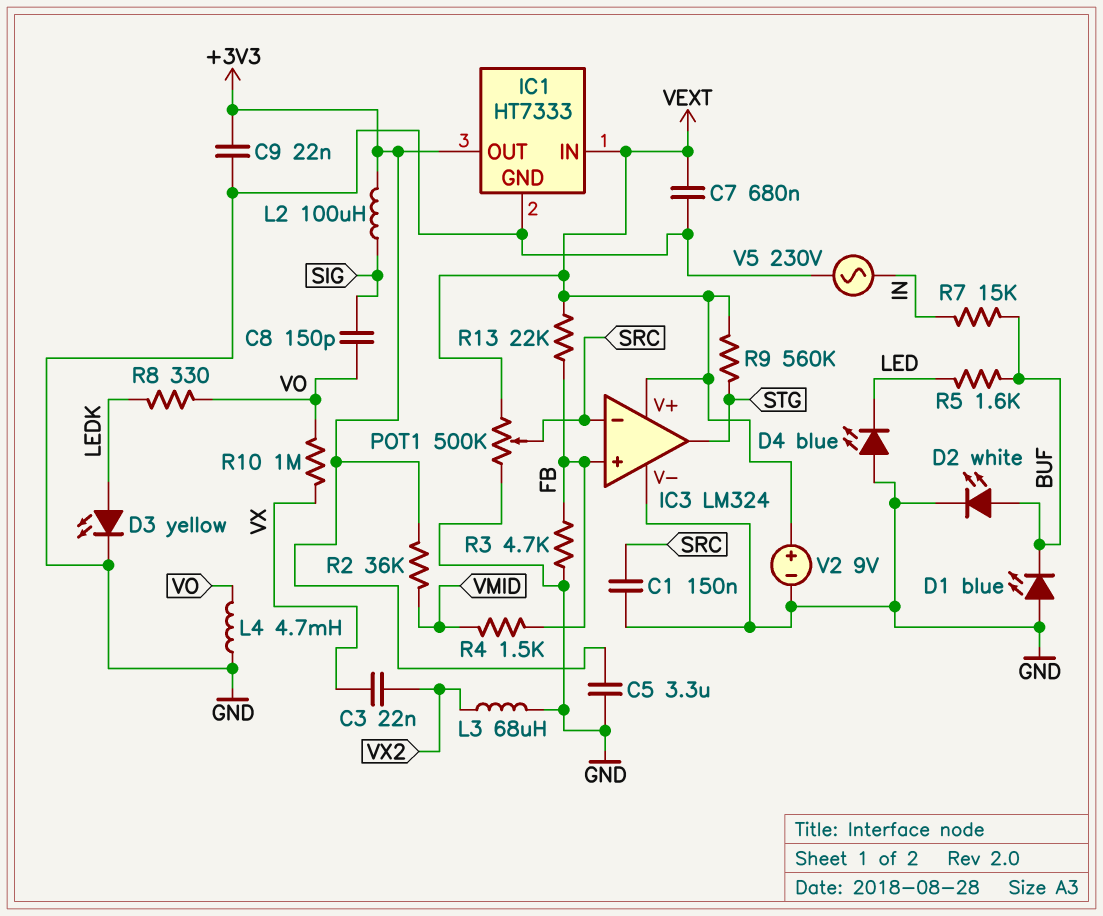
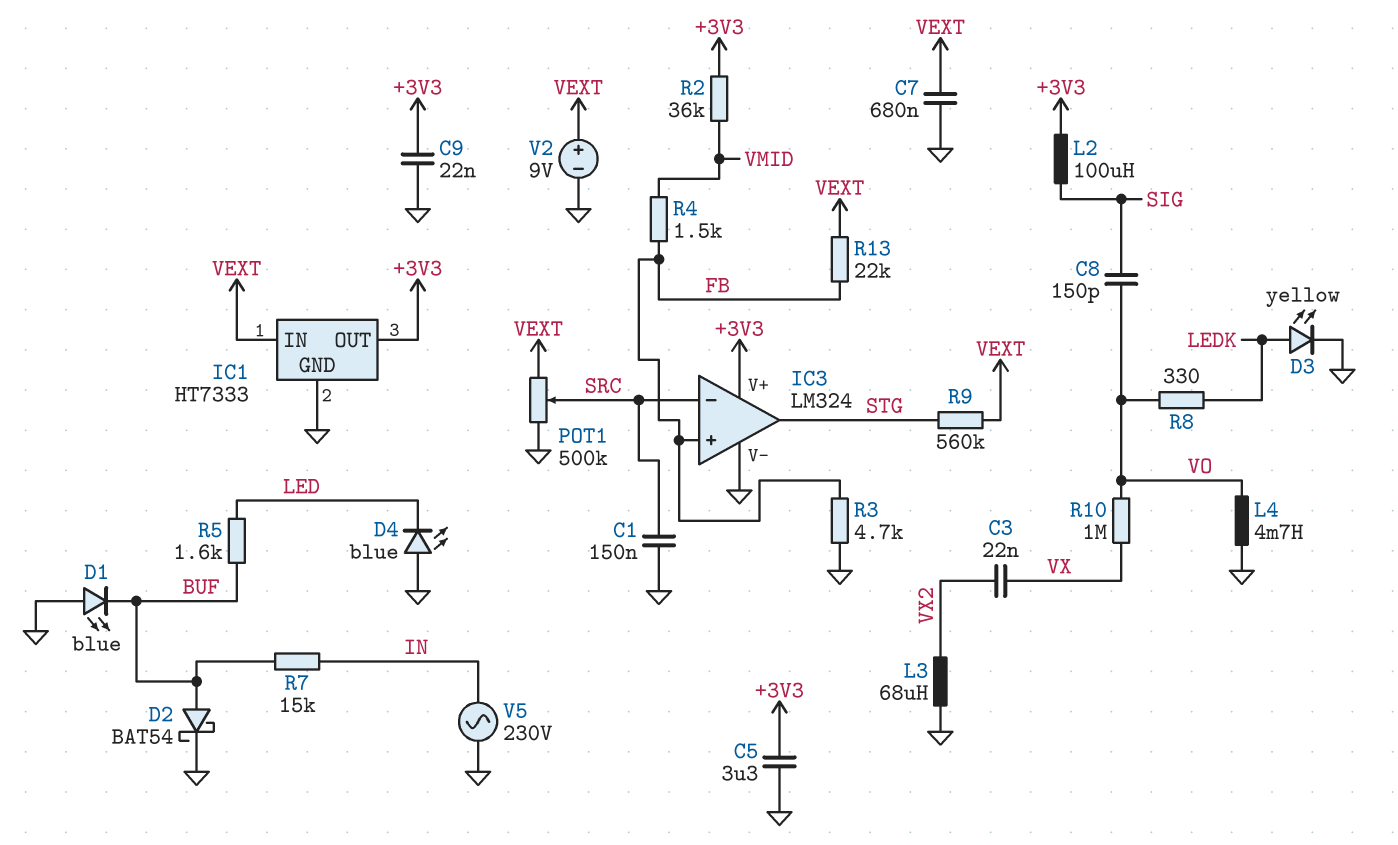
D2: LED white (A BUF, K GND) -> schottky BAT54 (A BUF, K GND)
IC3 pin V+: VEXT -> +3V3

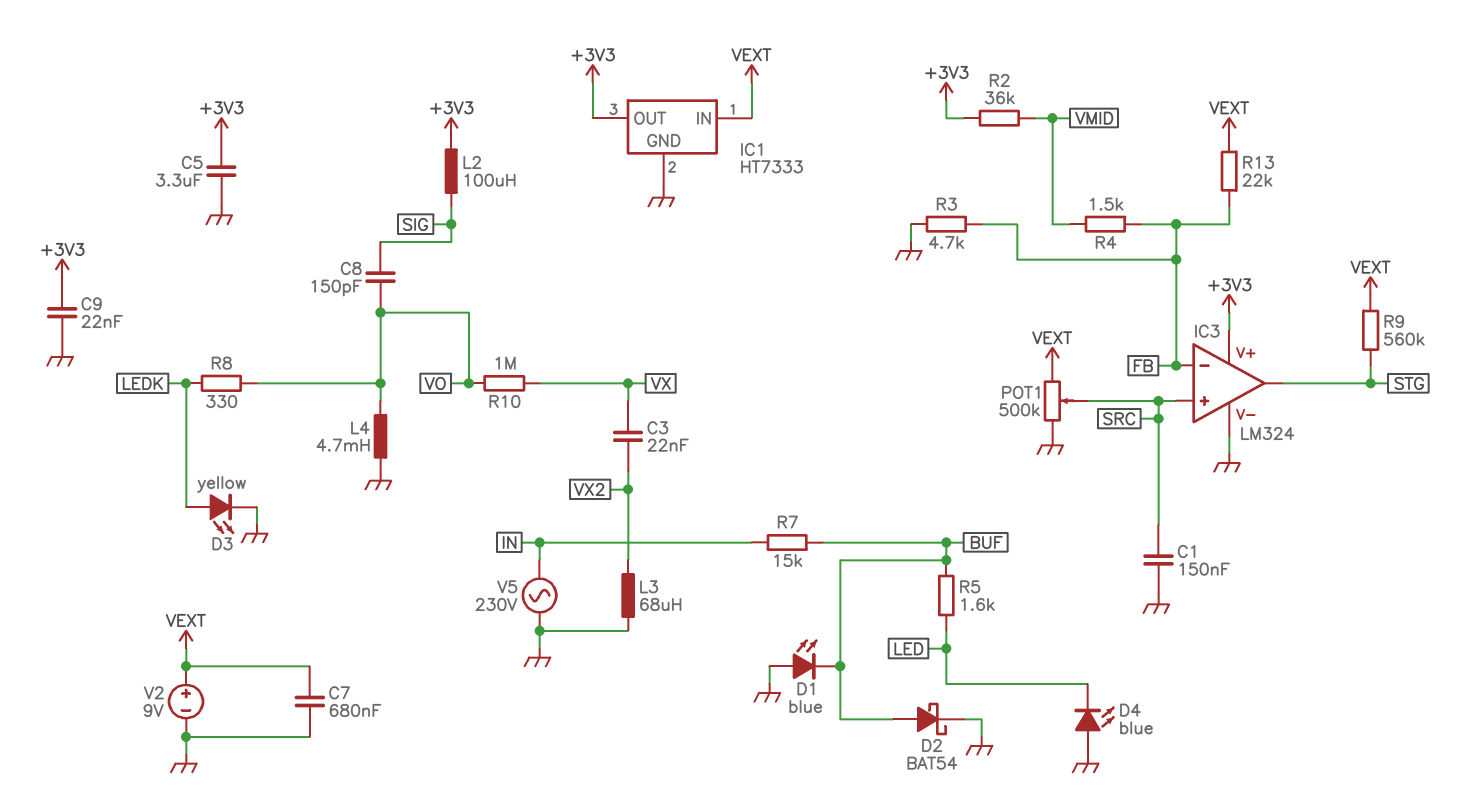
IC3 pin in+: FB -> SRC
IC3 pin in-: SRC -> FB

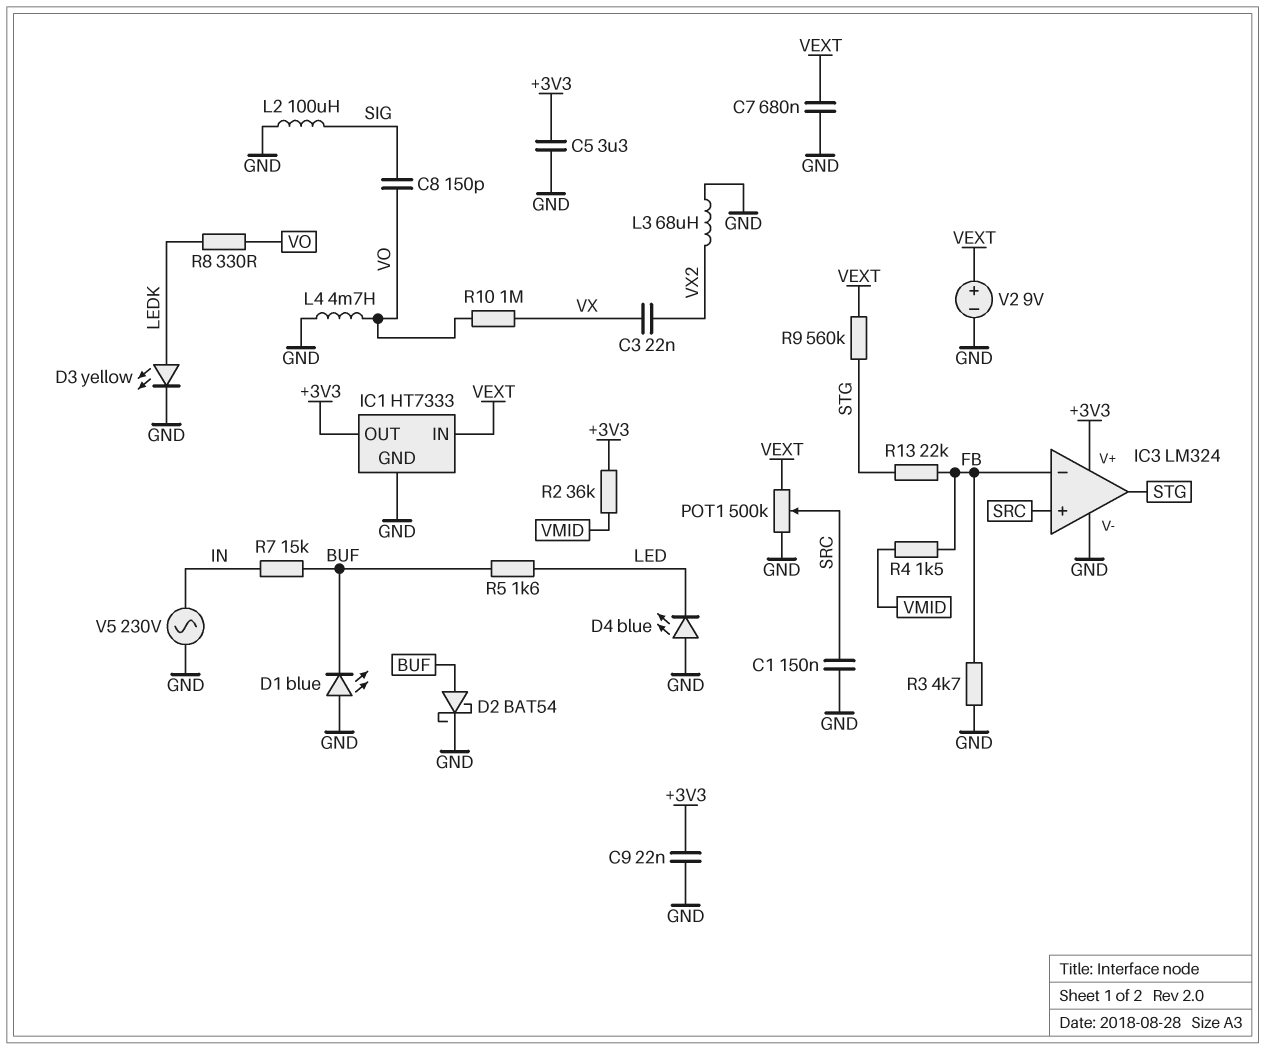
L2: 100uH (+3V3, SIG) -> 100uH (GND, SIG)
R13: 22k (FB, VEXT) -> 22k (FB, STG)

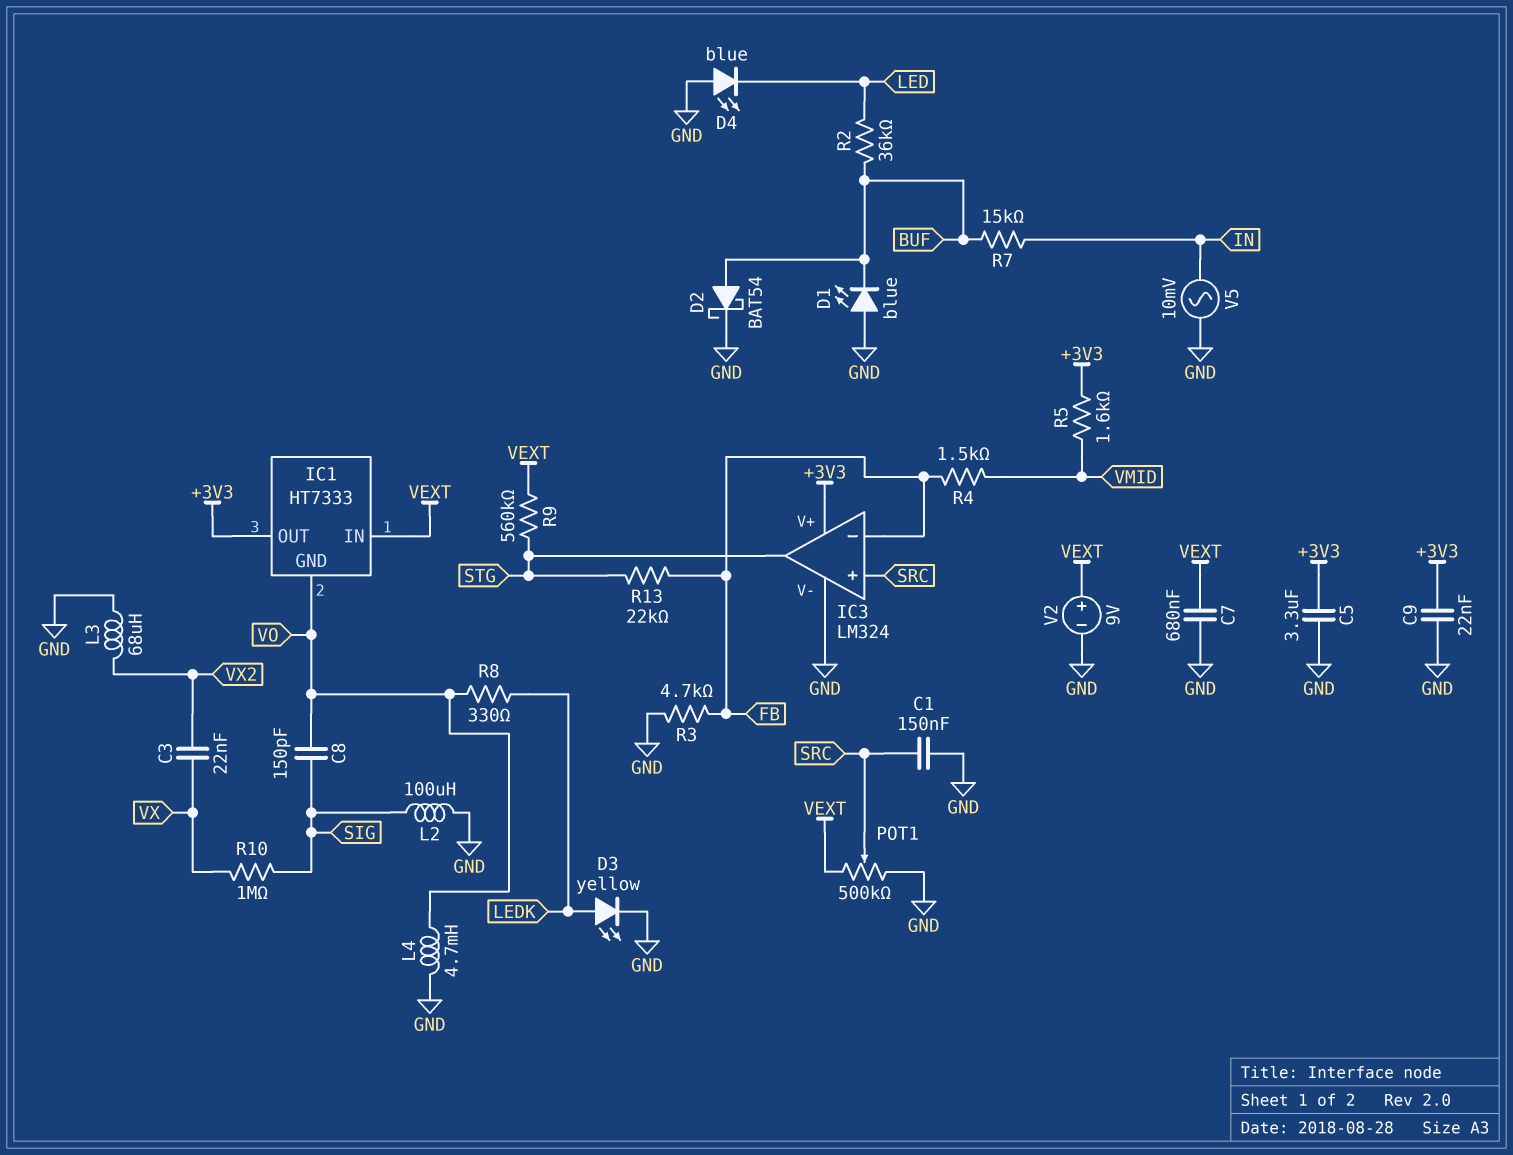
IC1 pin GND: GND -> VO
R2: 36k (+3V3, VMID) -> 36k (BUF, LED)
R5: 1.6k (BUF, LED) -> 1.6k (+3V3, VMID)
R10: 1M (VO, VX) -> 1M (SIG, VX)
V5: AC 230V (GND, IN) -> AC 10mV (GND, IN)

